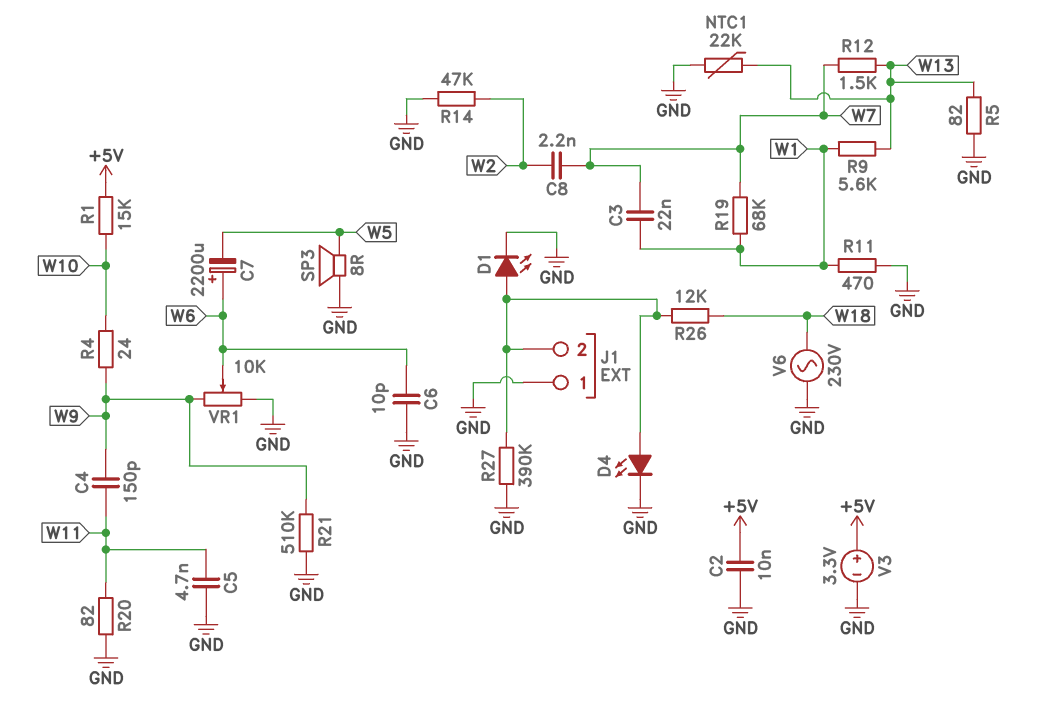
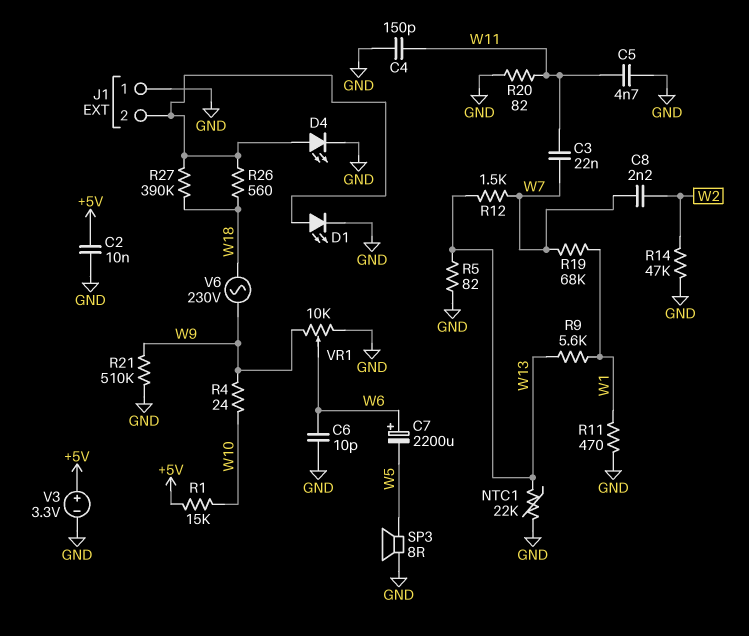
C3: 22nF (W1, W7) -> 22nF (W7, W11)
C4: 150pF (W9, W11) -> 150pF (GND, W11)
R26: 12k (J1/2, W18) -> 560 (J1/2, W18)
R27: 390k (GND, J1/2) -> 390k (J1/2, W18)
V6: AC 230V (GND, W18) -> AC 230V (W9, W18)

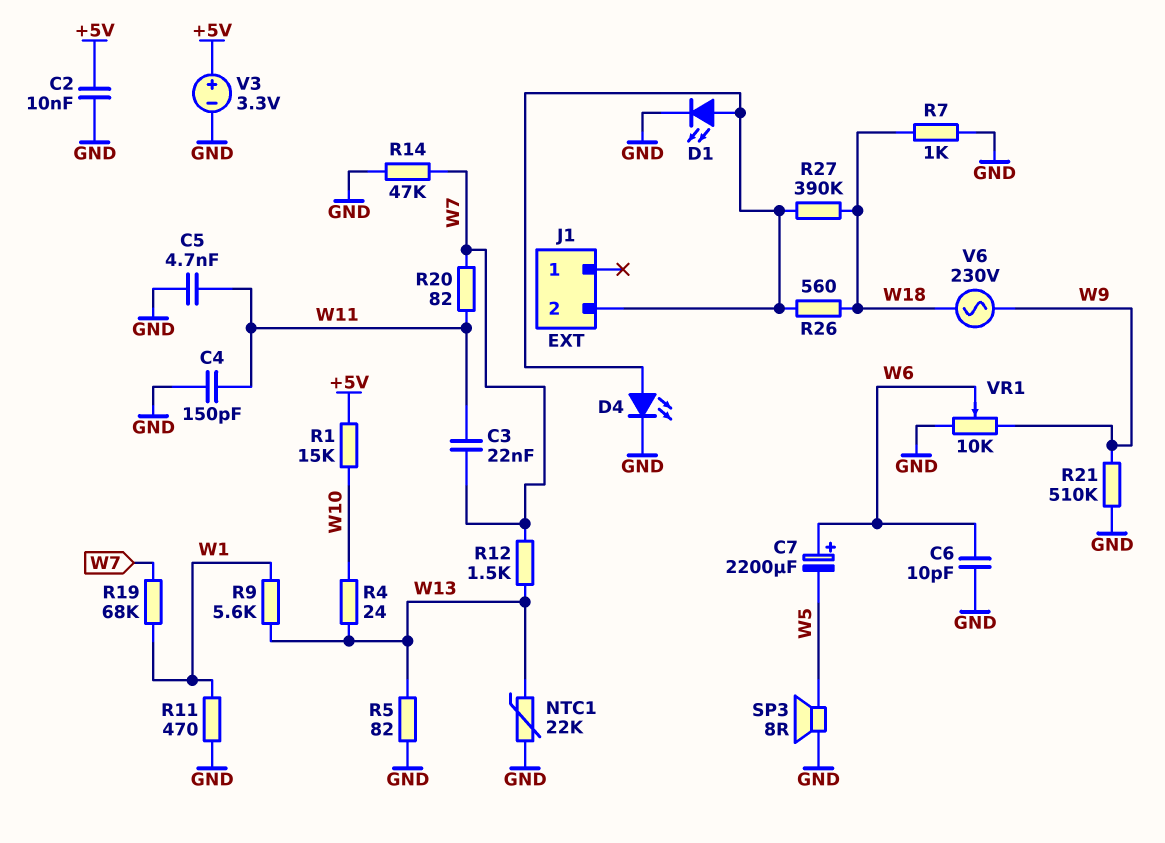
C8: 2.2nF (W2, W7) -> none
J1 pin 1: GND -> none
R4: 24 (W9, W10) -> 24 (W10, W13)
R7: none -> 1k (GND, W18)
R14: 47k (GND, W2) -> 47k (GND, W7)
R20: 82 (GND, W11) -> 82 (W7, W11)

